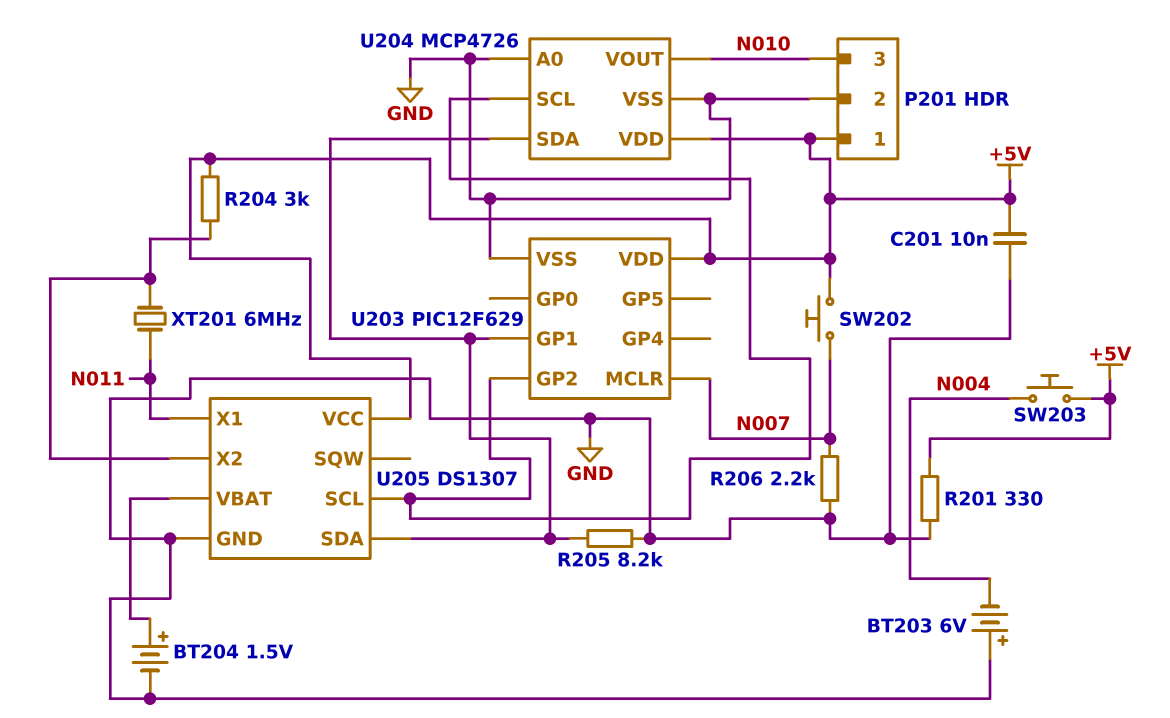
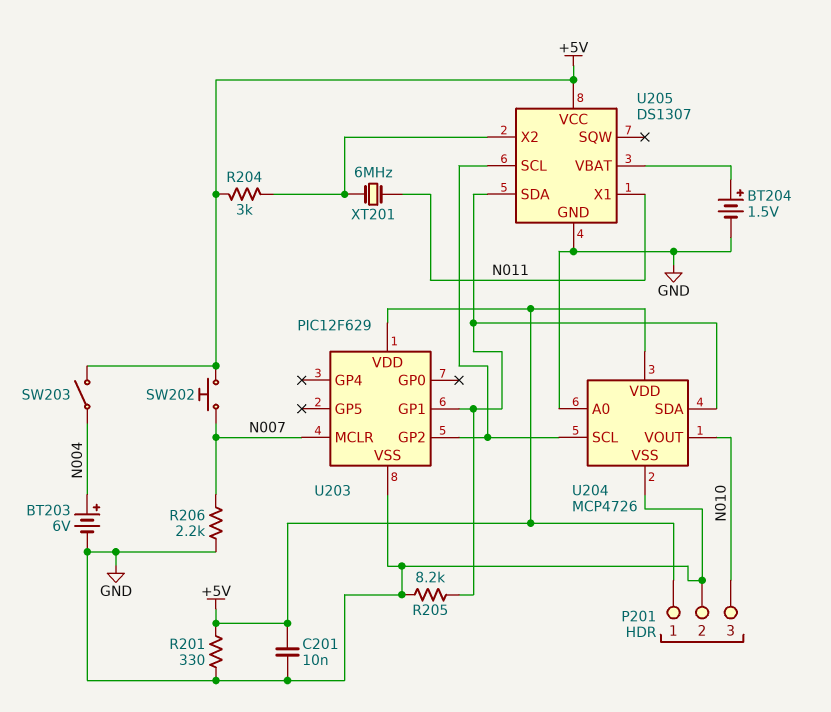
BT203: 6V (plus GND, minus N004) -> 6V (plus N004, minus GND)
SW203: button (+5V, N004) -> switch (+5V, N004)

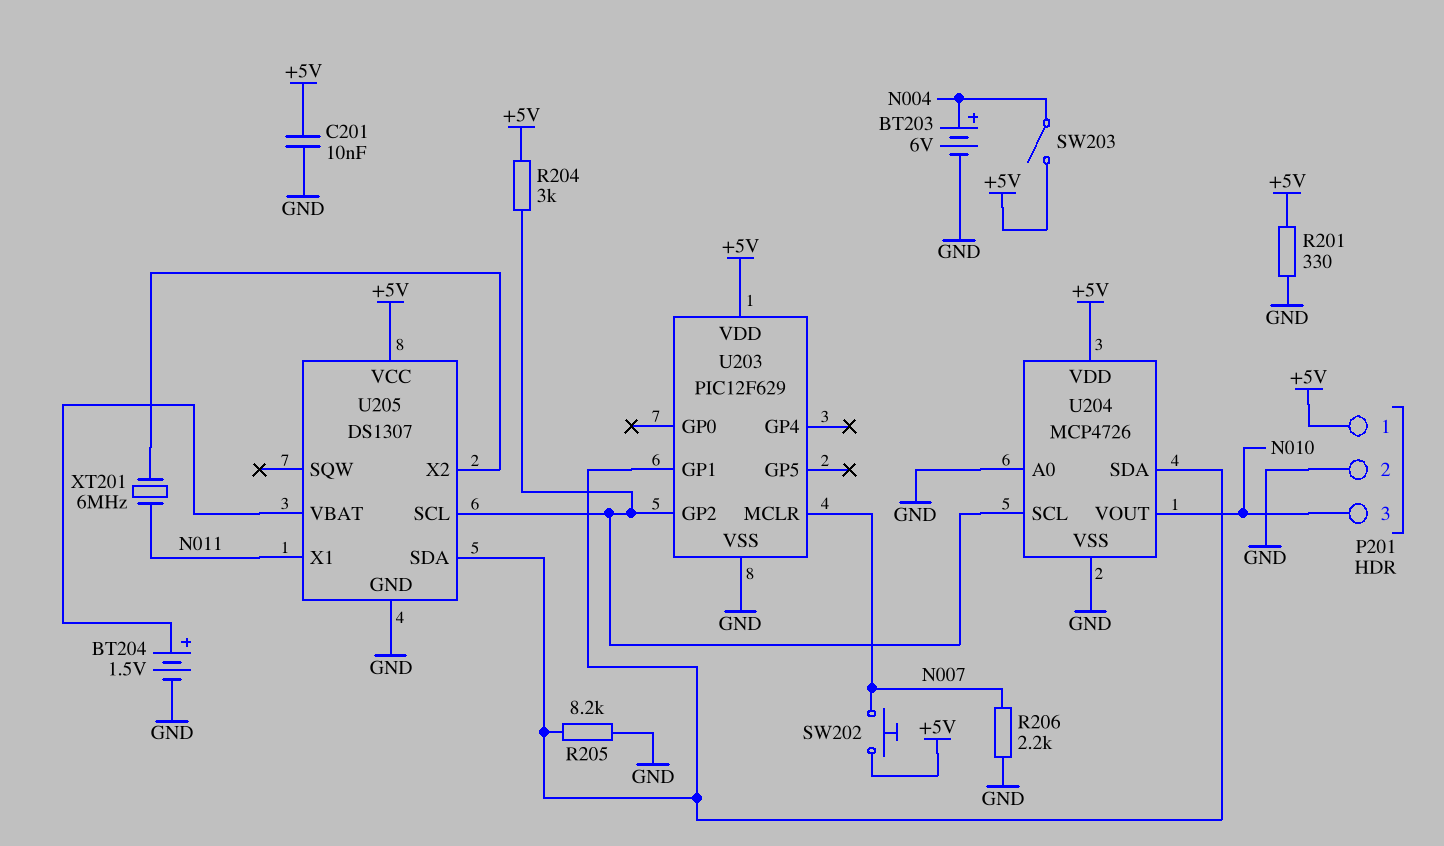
R204: 3k (+5V, U205/X2) -> 3k (+5V, U203/GP2)

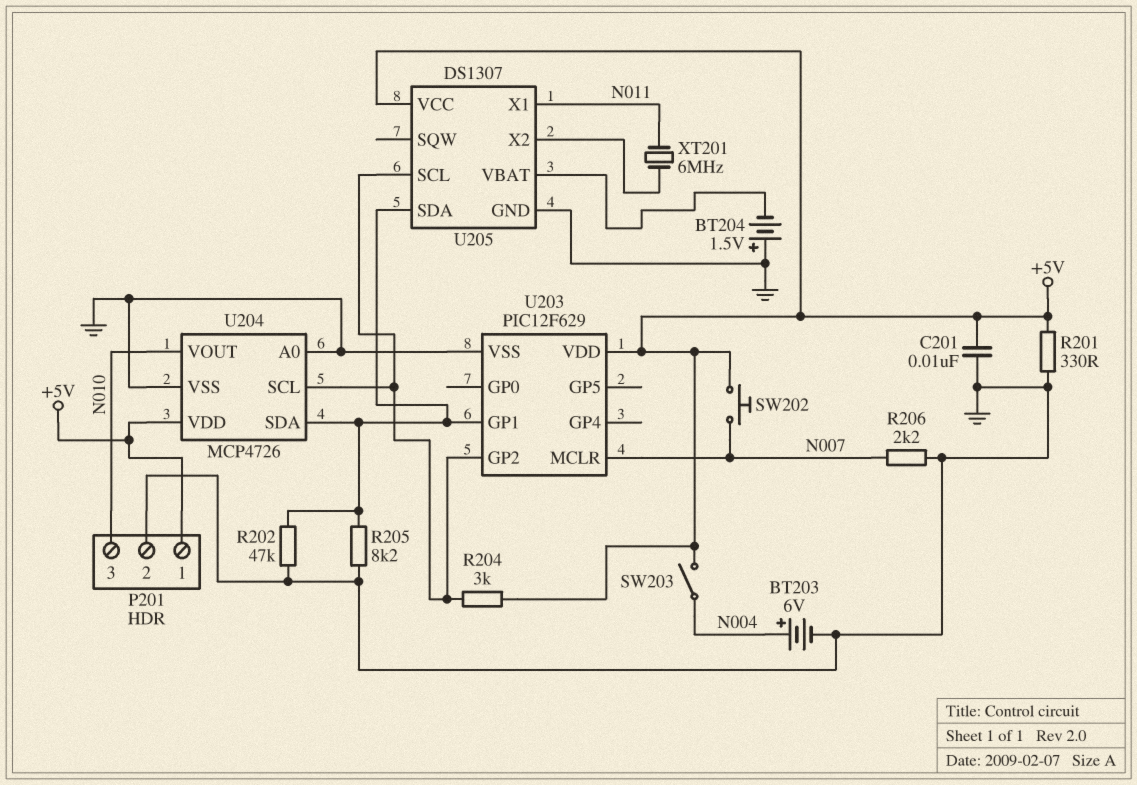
BT204: 1.5V (plus U205/VBAT, minus GND) -> 1.5V (plus GND, minus U205/VBAT)
R202: none -> 47k (GND, U203/GP1)

